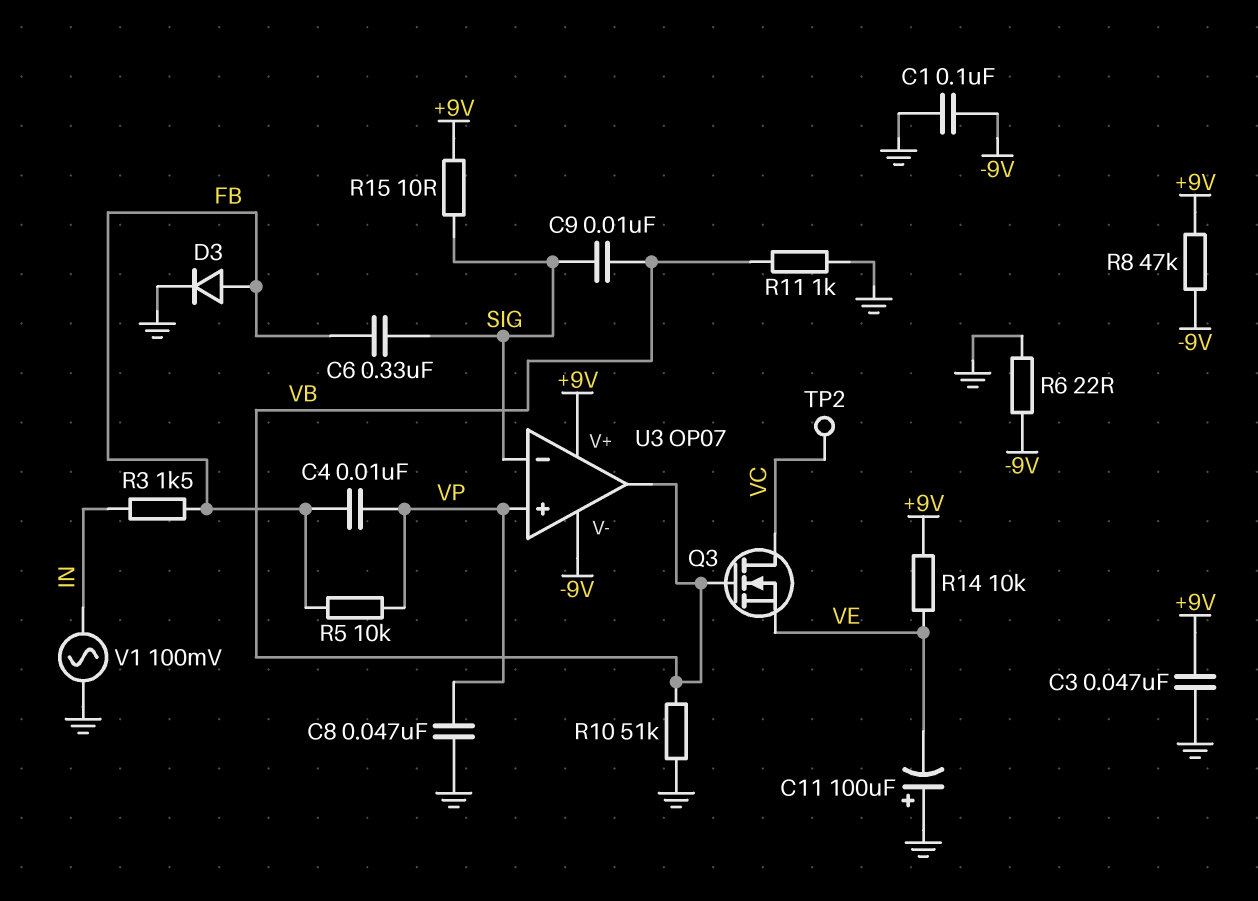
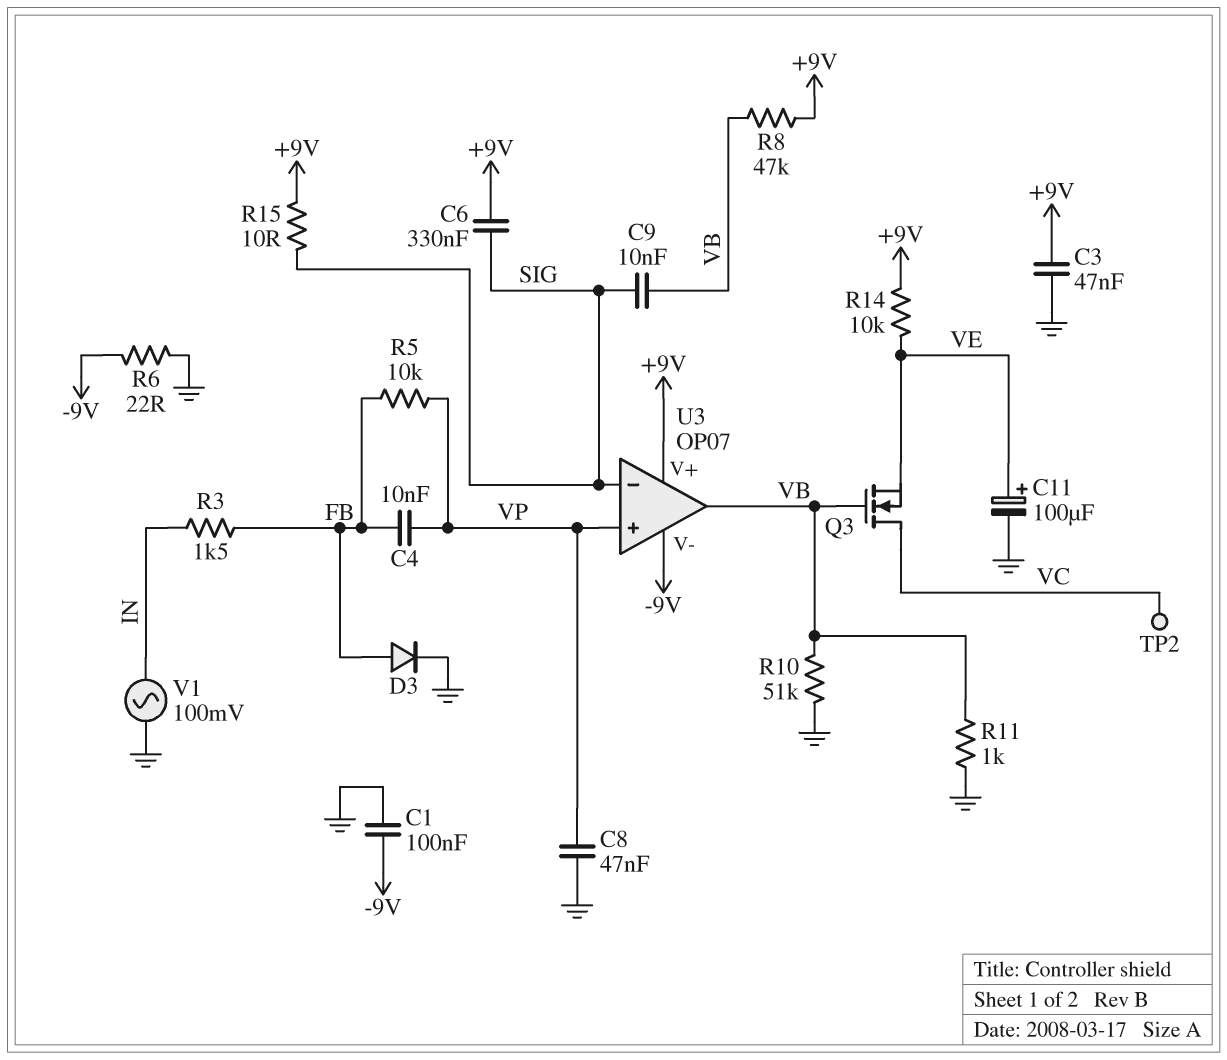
C6: 330nF (FB, SIG) -> 330nF (+9V, SIG)
C11: 100uF (plus GND, minus VE) -> 100uF (plus VE, minus GND)
R8: 47k (+9V, -9V) -> 47k (+9V, VB)

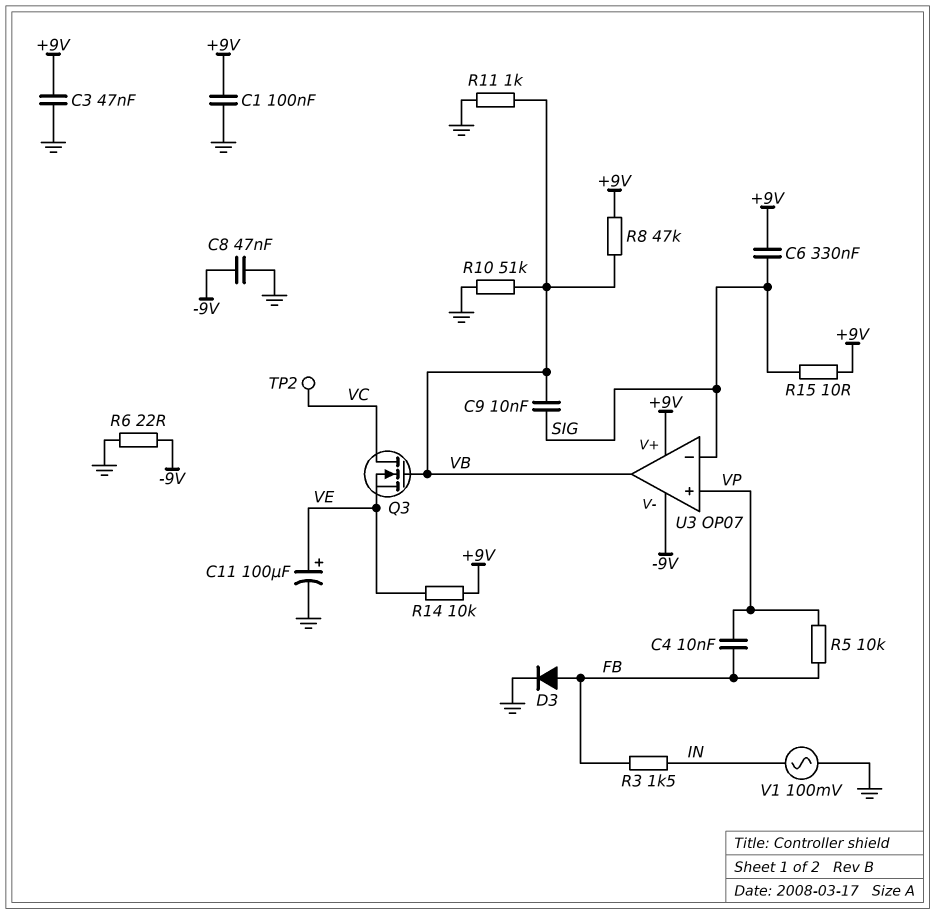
C1: 100nF (-9V, GND) -> 100nF (+9V, GND)
C8: 47nF (GND, VP) -> 47nF (-9V, GND)

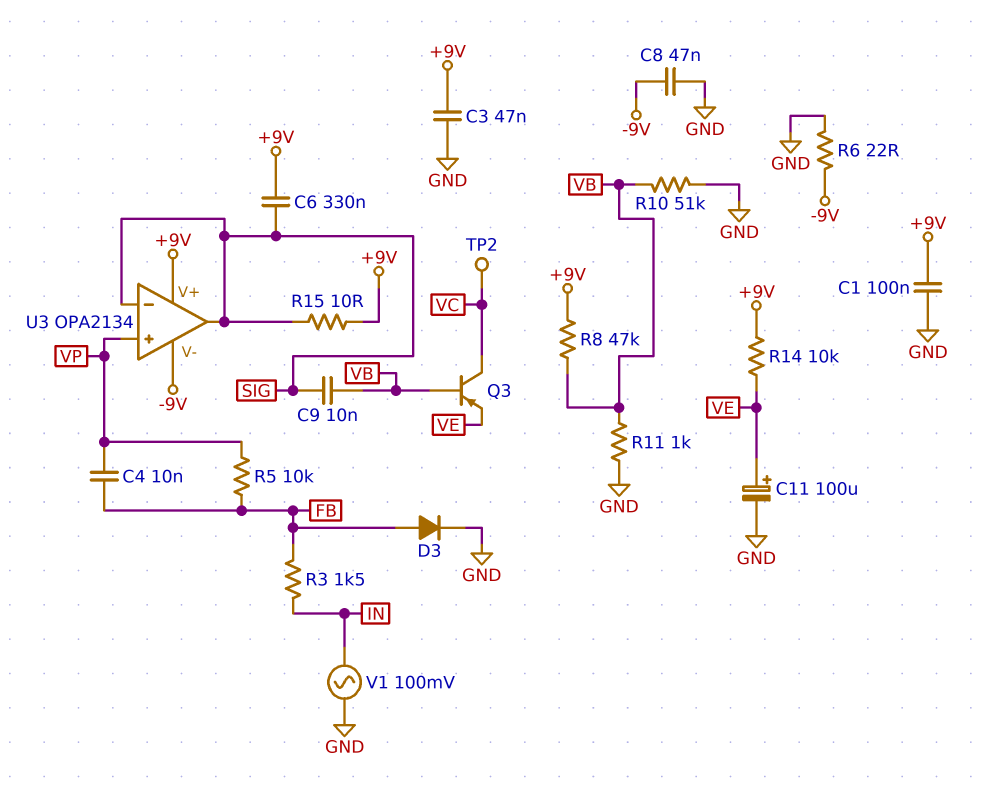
Q3: NMOS (G VB, D VC, S VE) -> PNP (B VB, C VC, E VE)
U3: OP07 -> OPA2134
U3 pin out: VB -> SIG

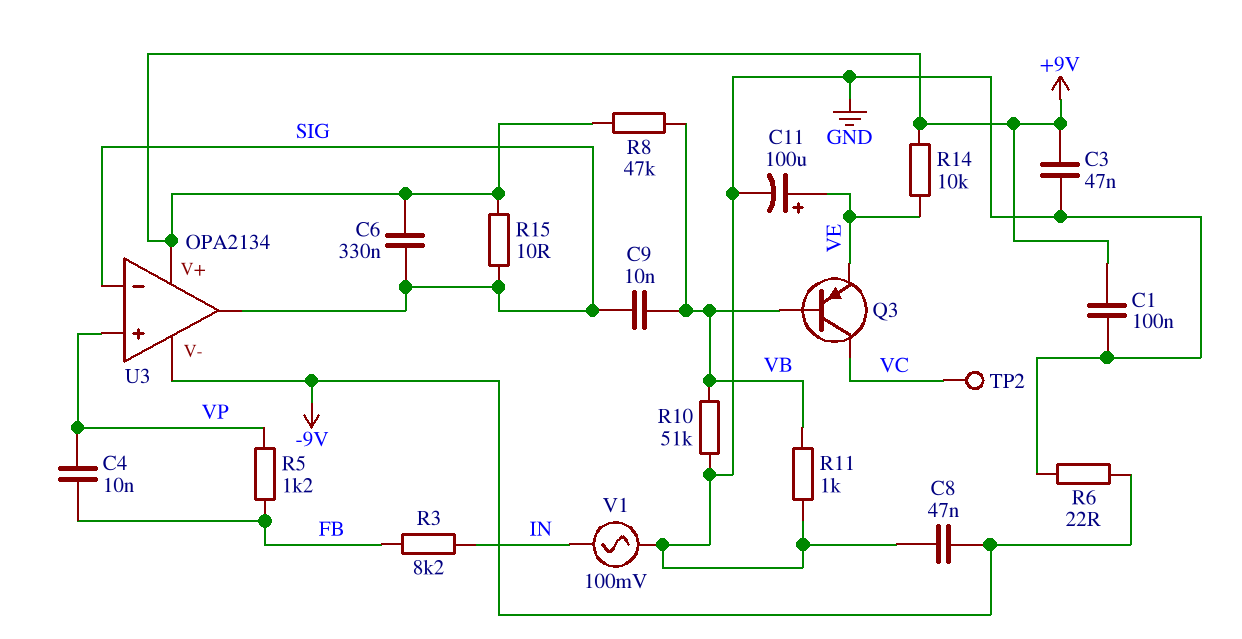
D3: diode (A FB, K GND) -> none
R3: 1.5k (FB, IN) -> 8.2k (FB, IN)
R5: 10k (FB, VP) -> 1.2k (FB, VP)

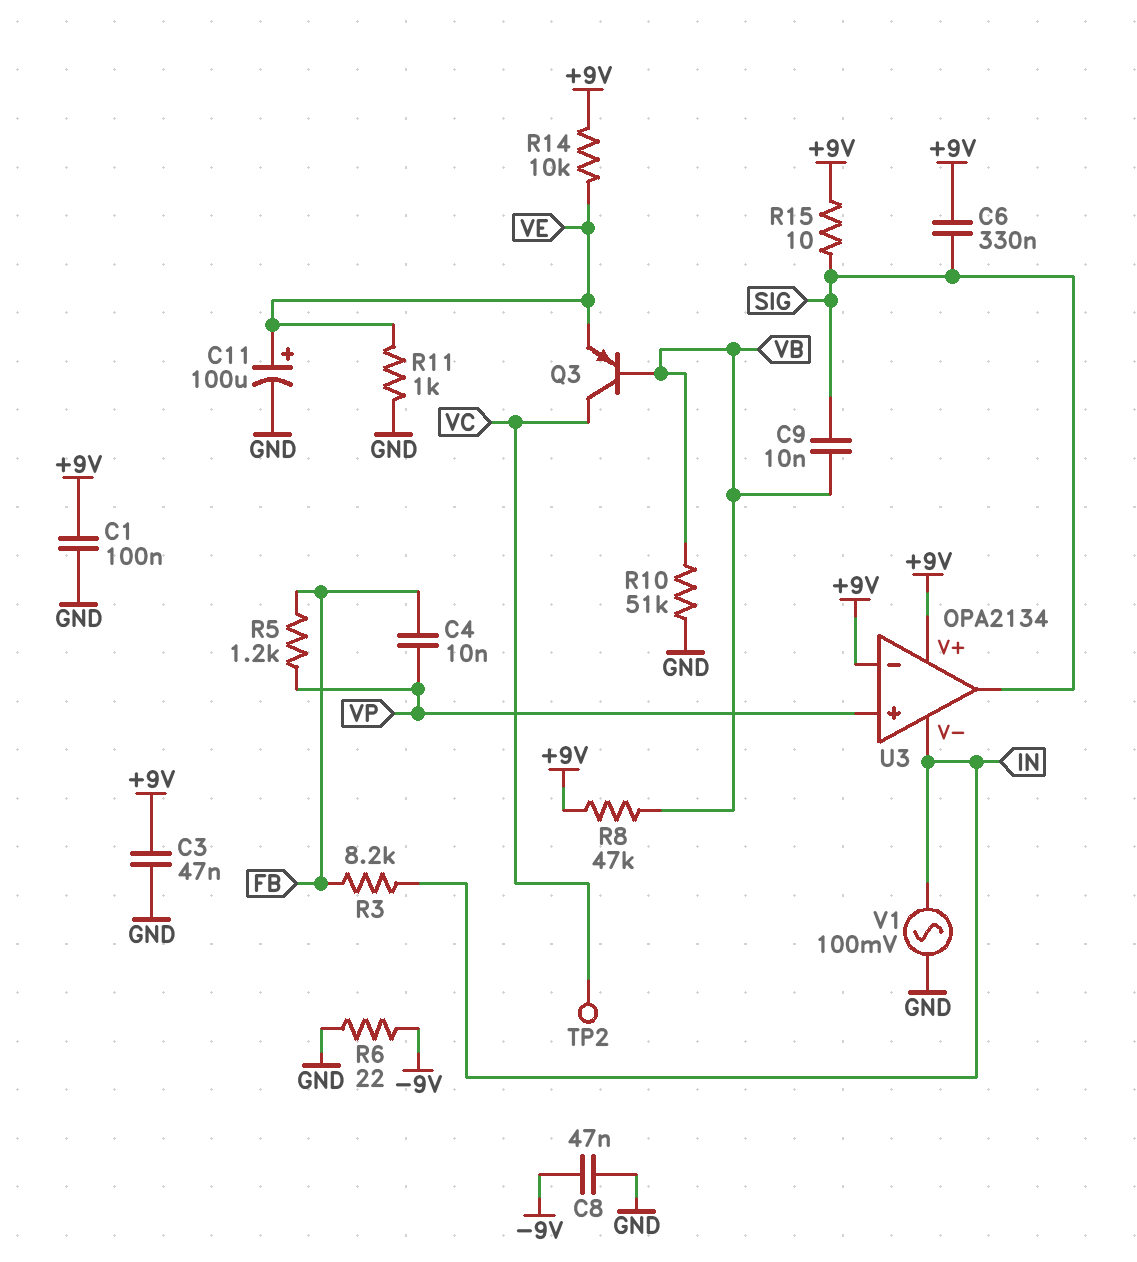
R11: 1k (GND, VB) -> 1k (GND, VE)
U3 pin V-: -9V -> IN
U3 pin in-: SIG -> +9V

